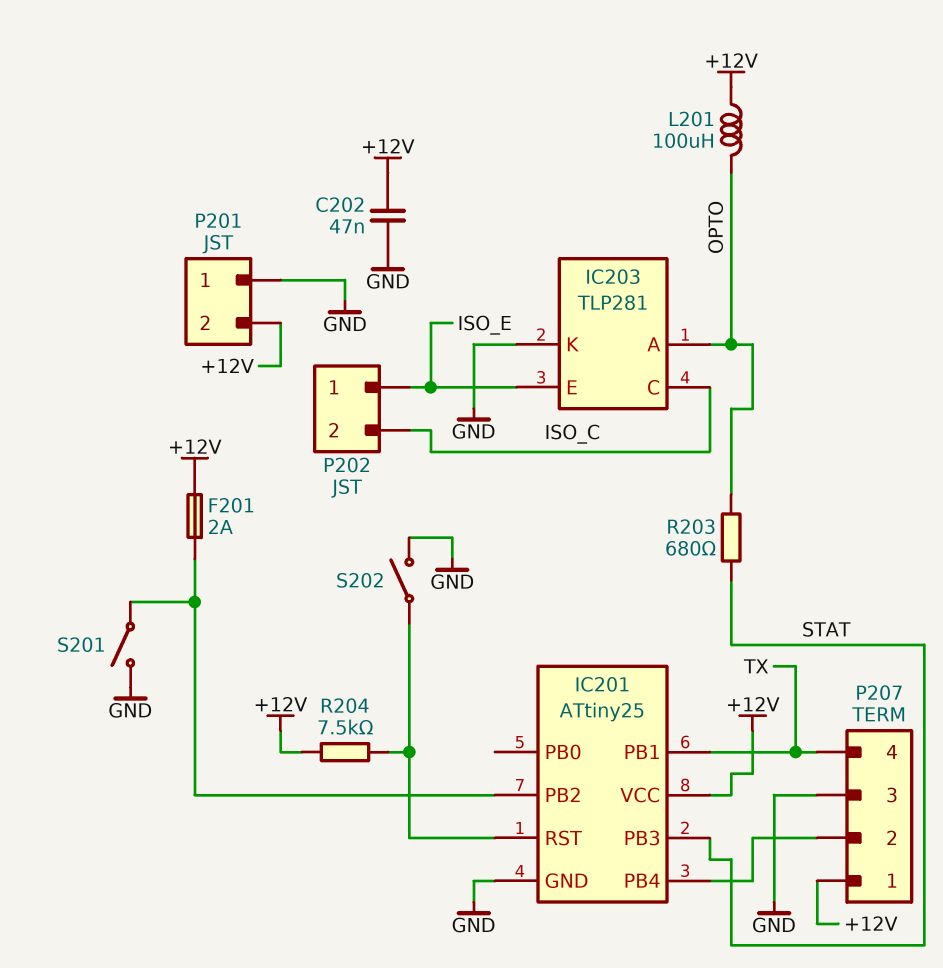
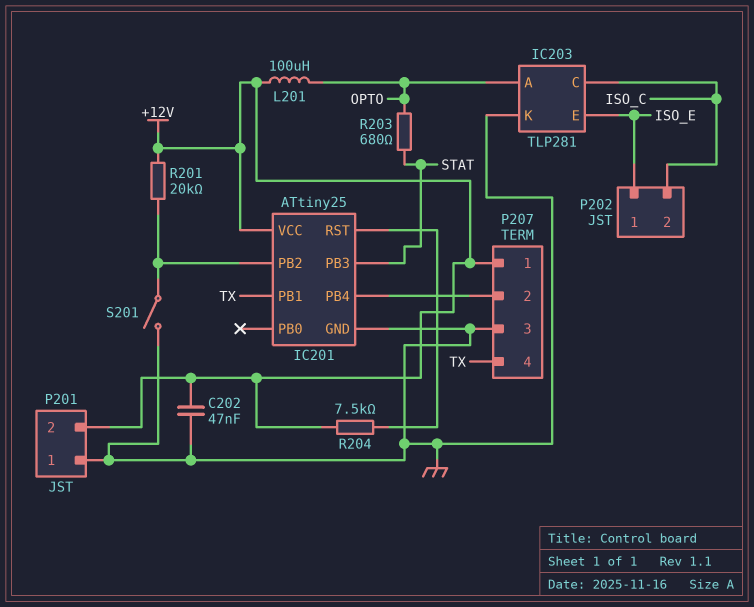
F201: 2A (+12V, IC201/PB2) -> none
R201: none -> 20k (+12V, IC201/PB2)
S202: switch (GND, IC201/RST) -> none

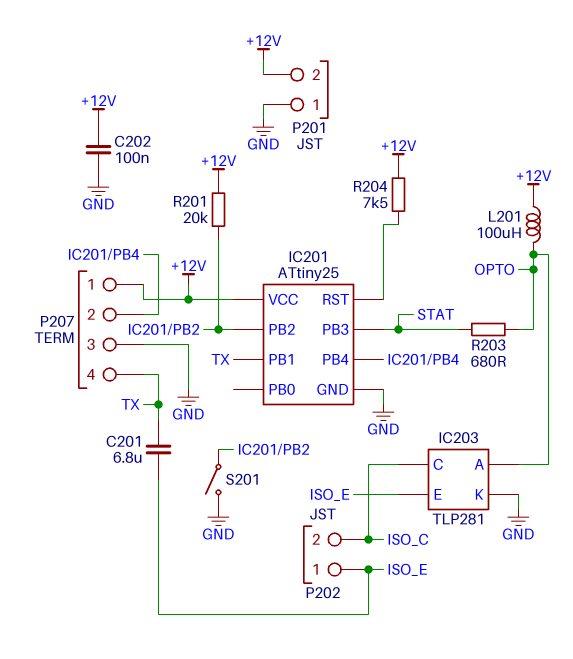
C201: none -> 6.8uF (ISO_E, TX)
C202: 47nF (+12V, GND) -> 100nF (+12V, GND)

